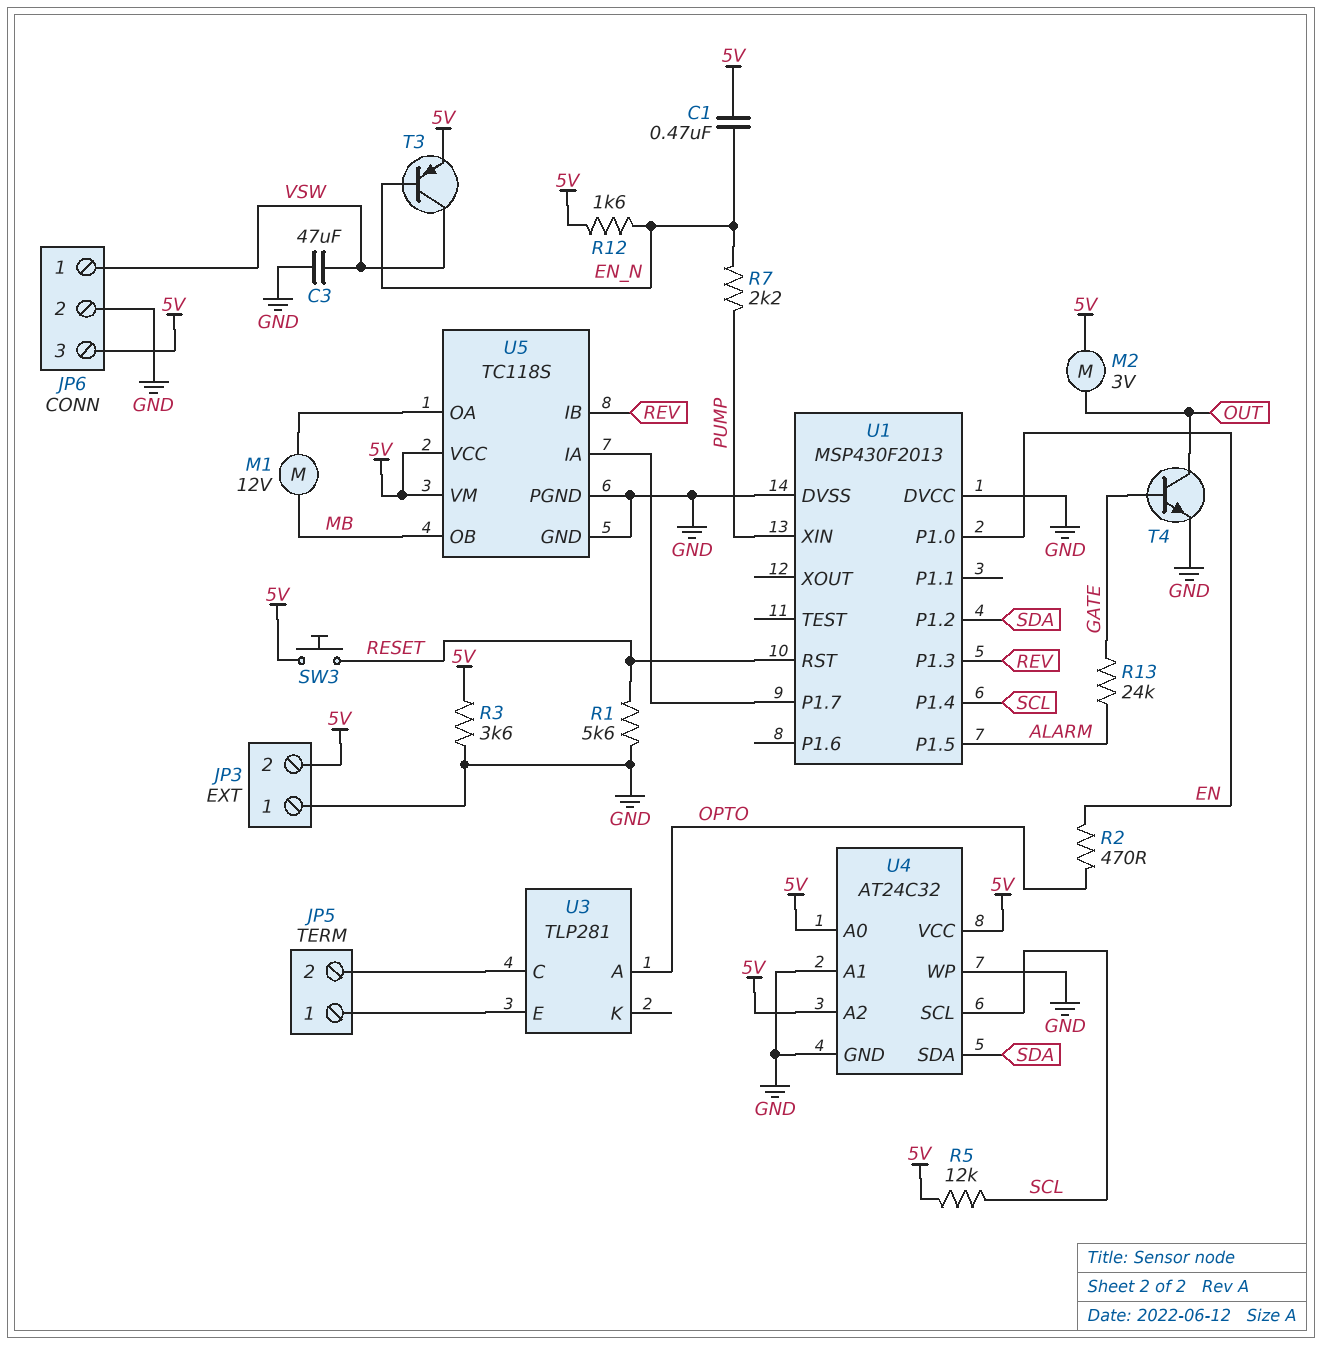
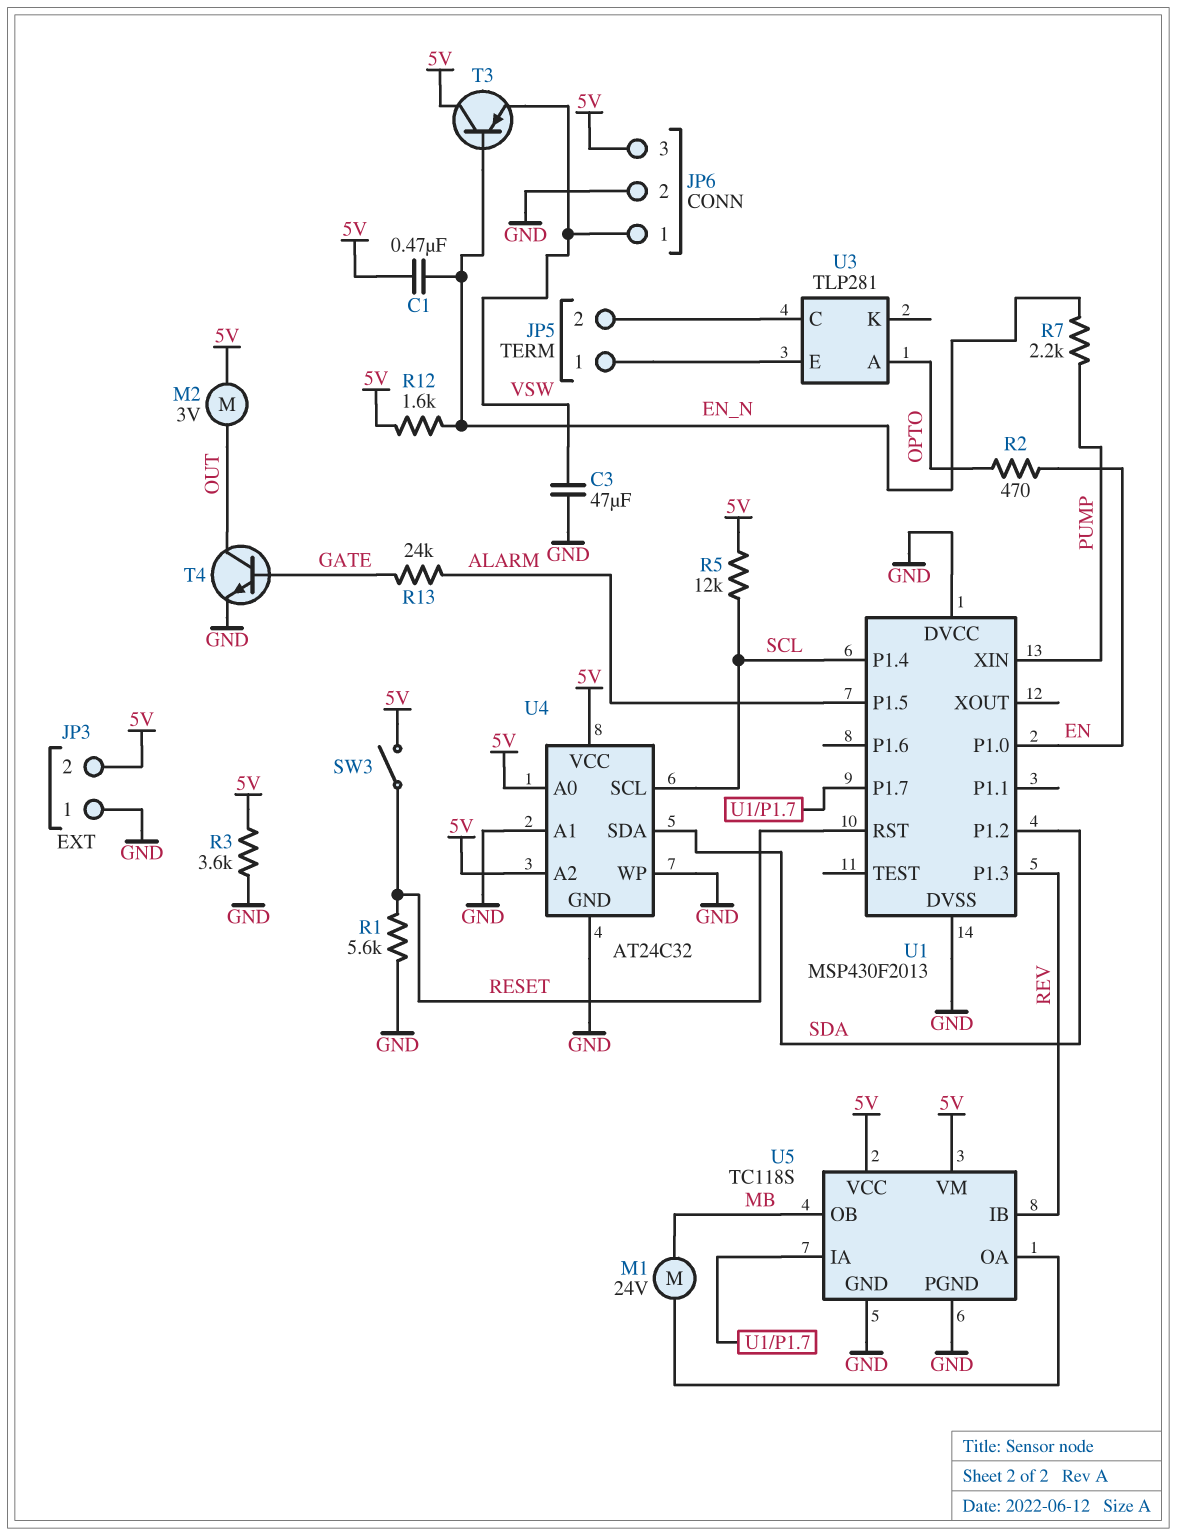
M1: motor 12V (MB, U5/OA) -> motor 24V (MB, U5/OA)
SW3: button (5V, RESET) -> switch (5V, RESET)
T3: PNP (B EN_N, C VSW, E 5V) -> PNP (B EN_N, C 5V, E VSW)

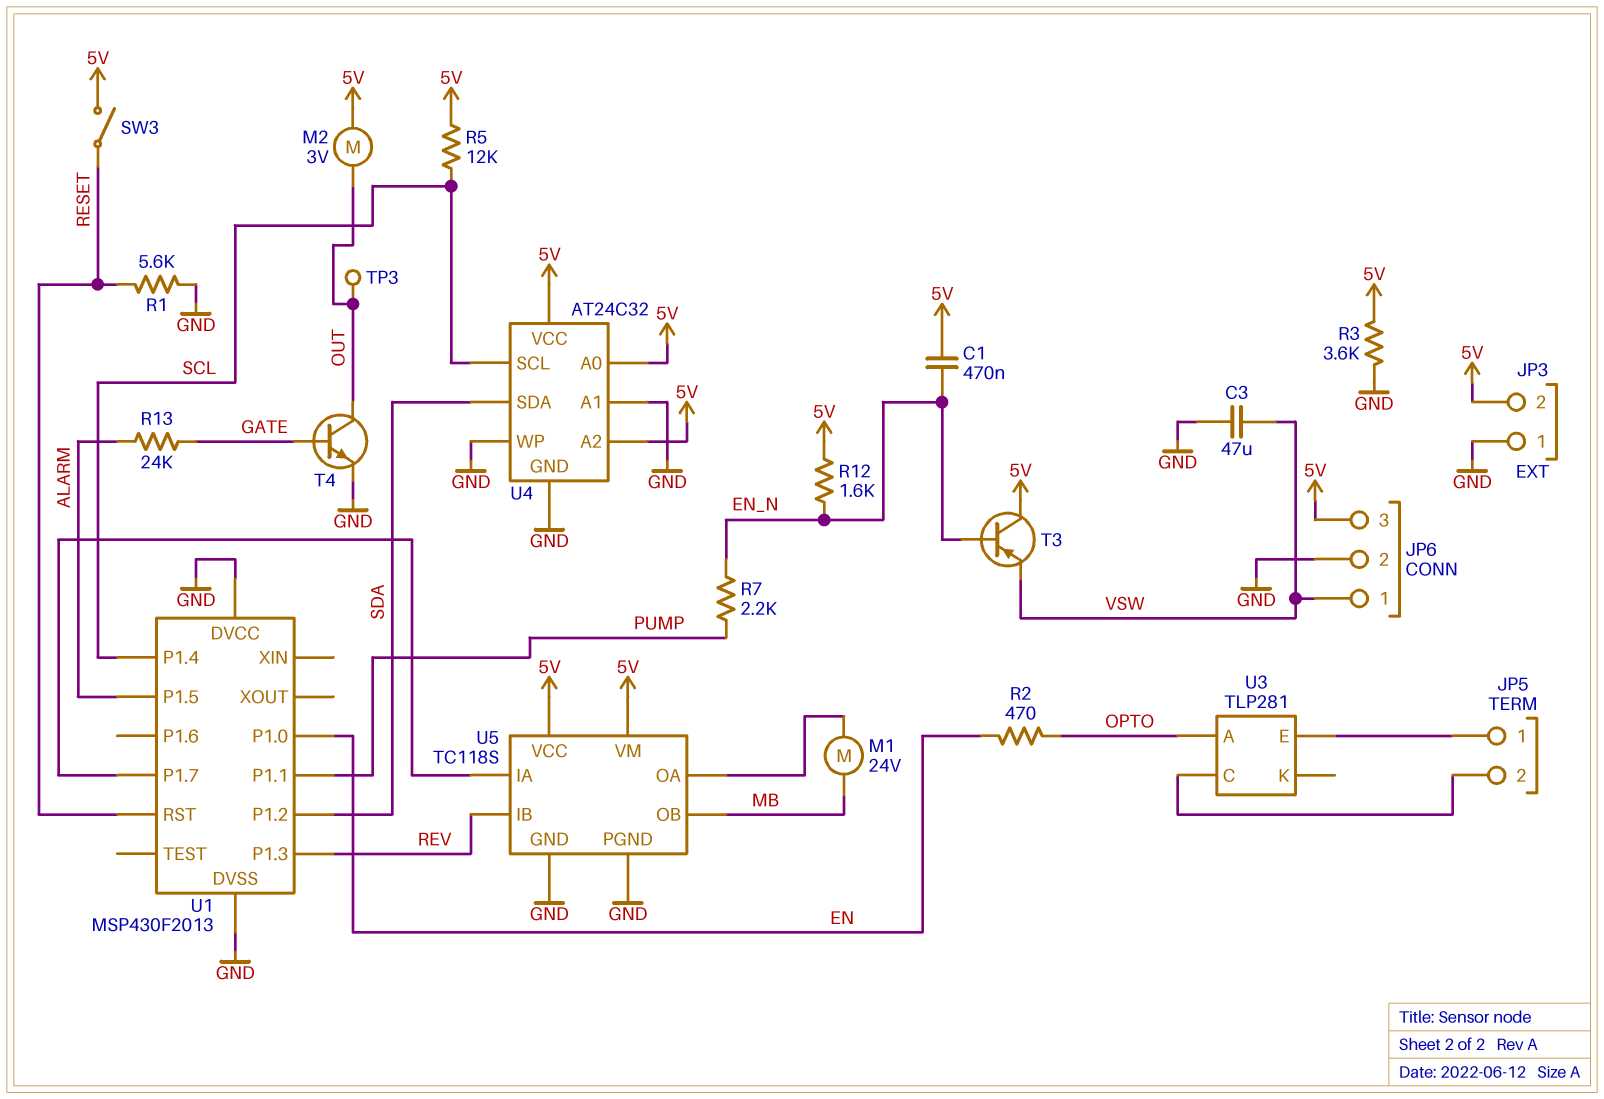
TP3: none -> test point (OUT)
U1 pin P1.1: none -> PUMP
U1 pin XIN: PUMP -> none

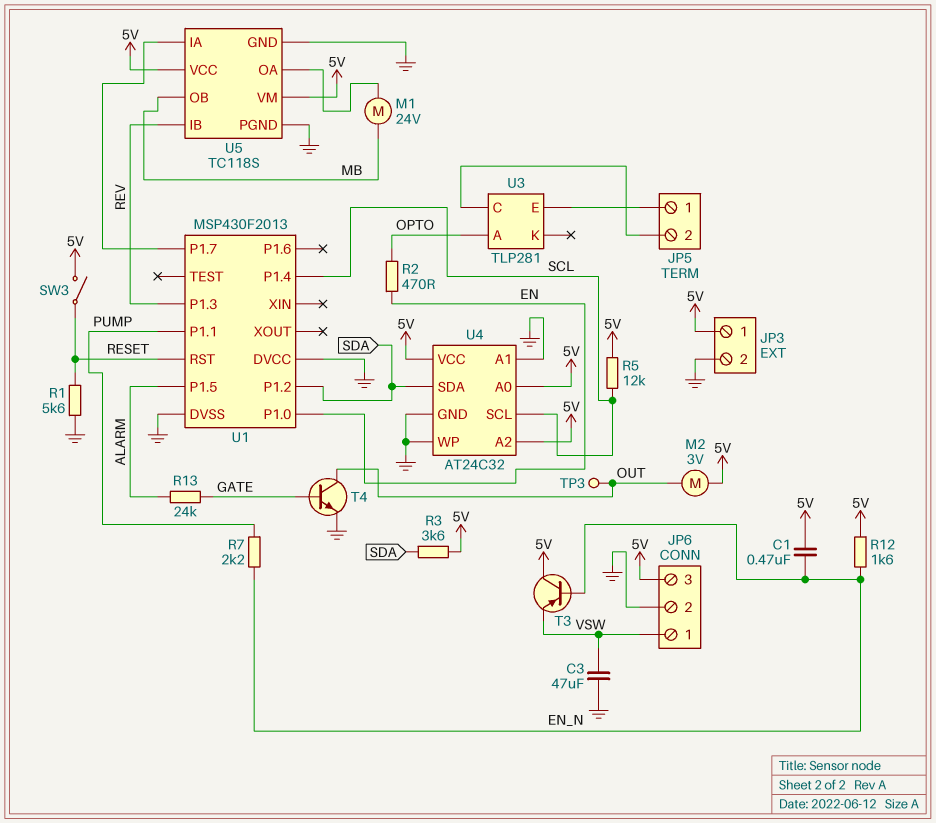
JP3 pin 1: GND -> 5V
JP3 pin 2: 5V -> GND
R3: 3.6k (5V, GND) -> 3.6k (5V, SDA)

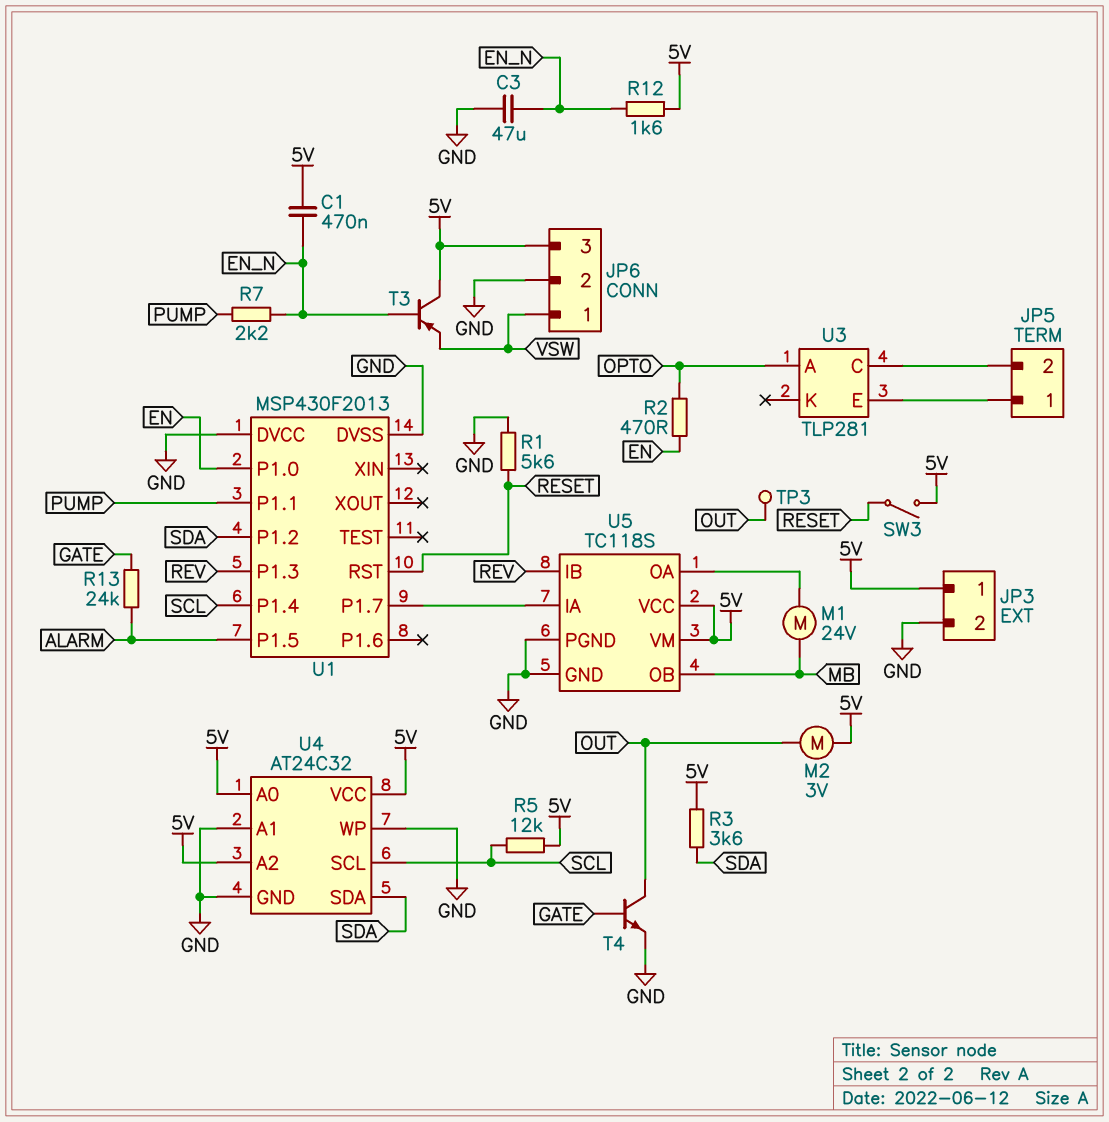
C3: 47uF (GND, VSW) -> 47uF (EN_N, GND)

